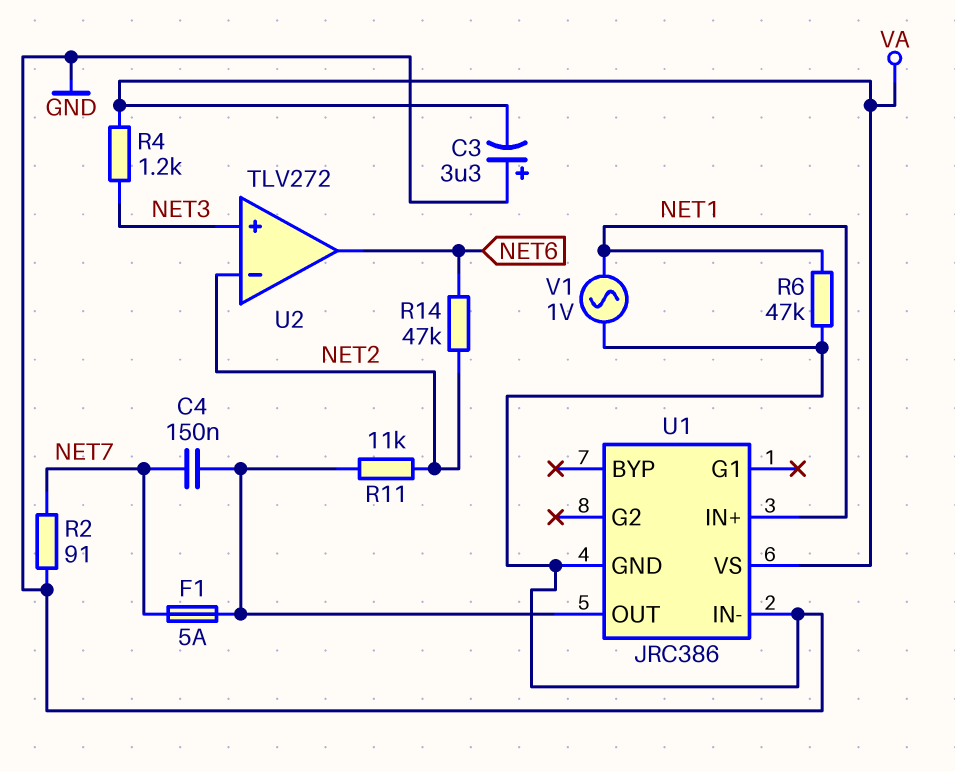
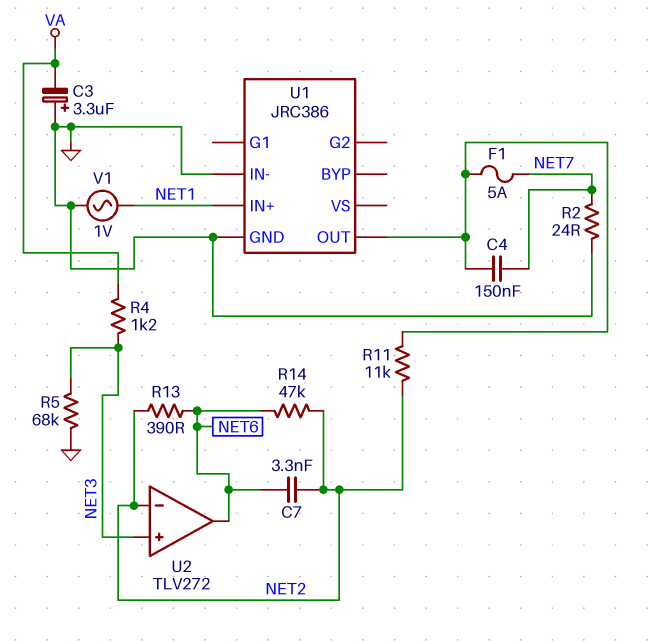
C7: none -> 3.3nF (NET2, NET6)
R2: 91 (GND, NET7) -> 24 (GND, NET7)
R5: none -> 68k (GND, NET3)
R6: 47k (GND, NET1) -> none
R13: none -> 390 (NET2, NET6)
U1 pin VS: VA -> none

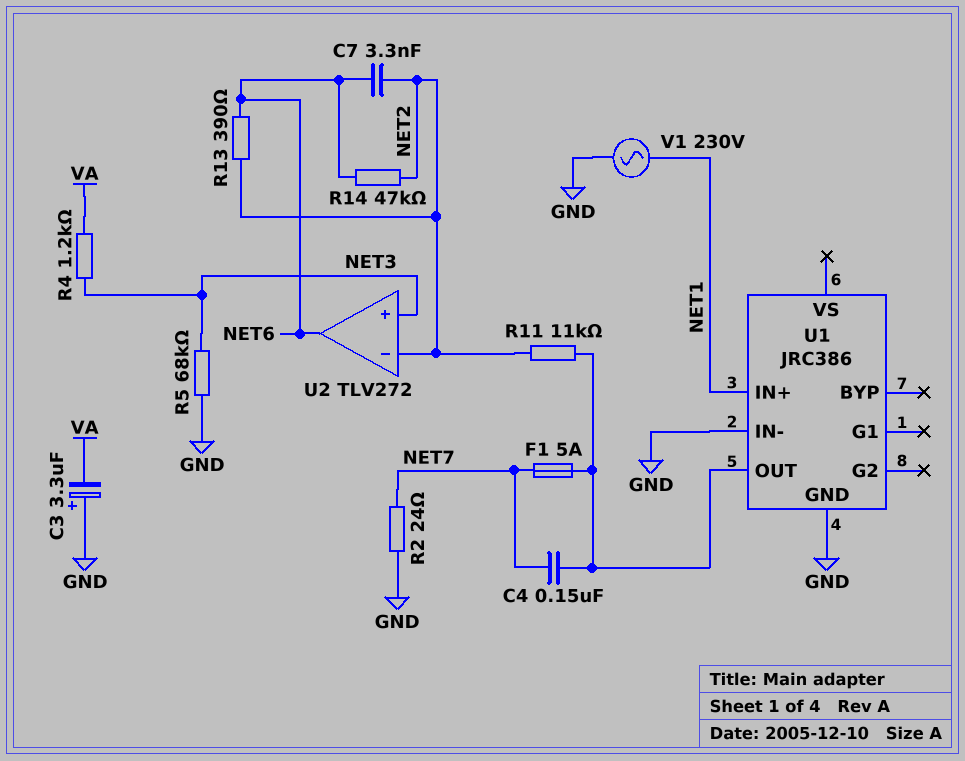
V1: AC 1V (GND, NET1) -> AC 230V (GND, NET1)

